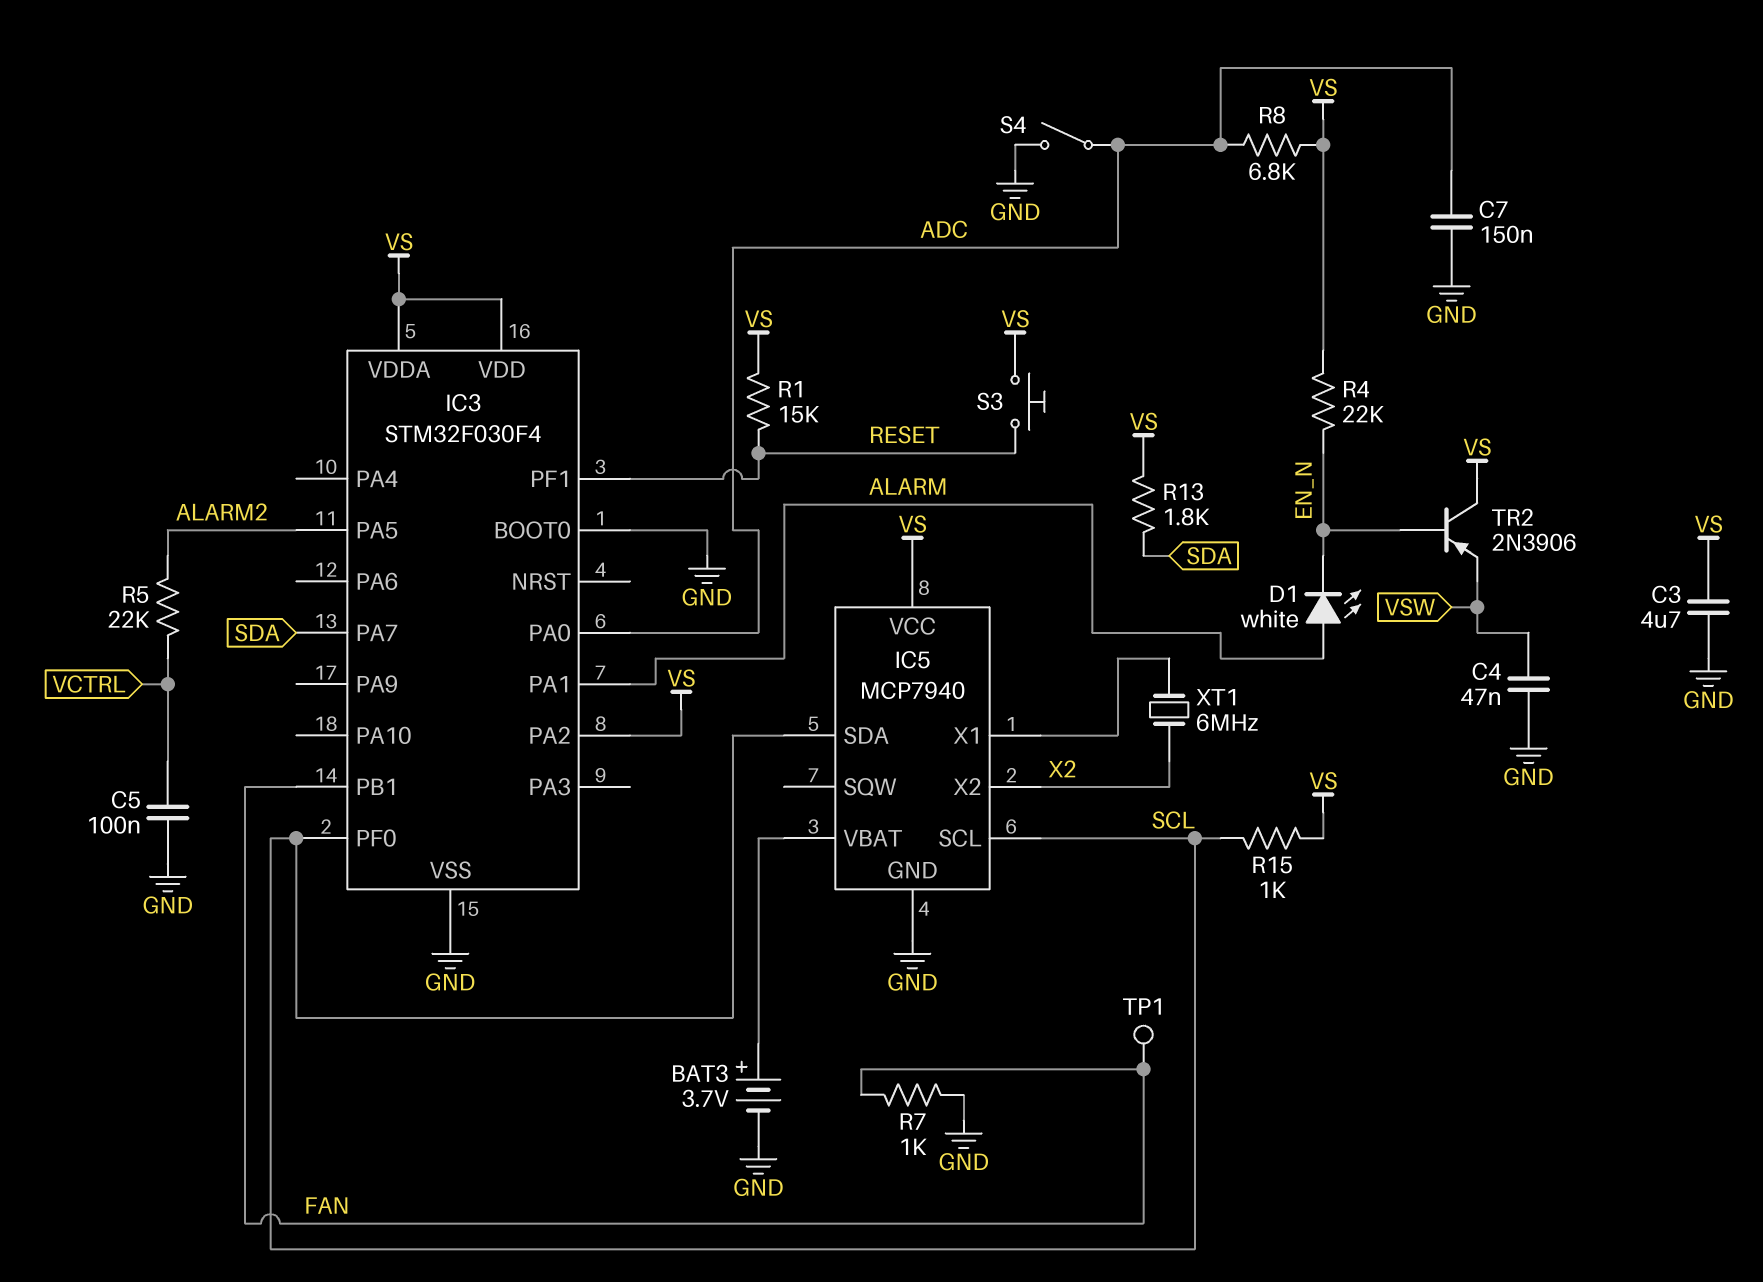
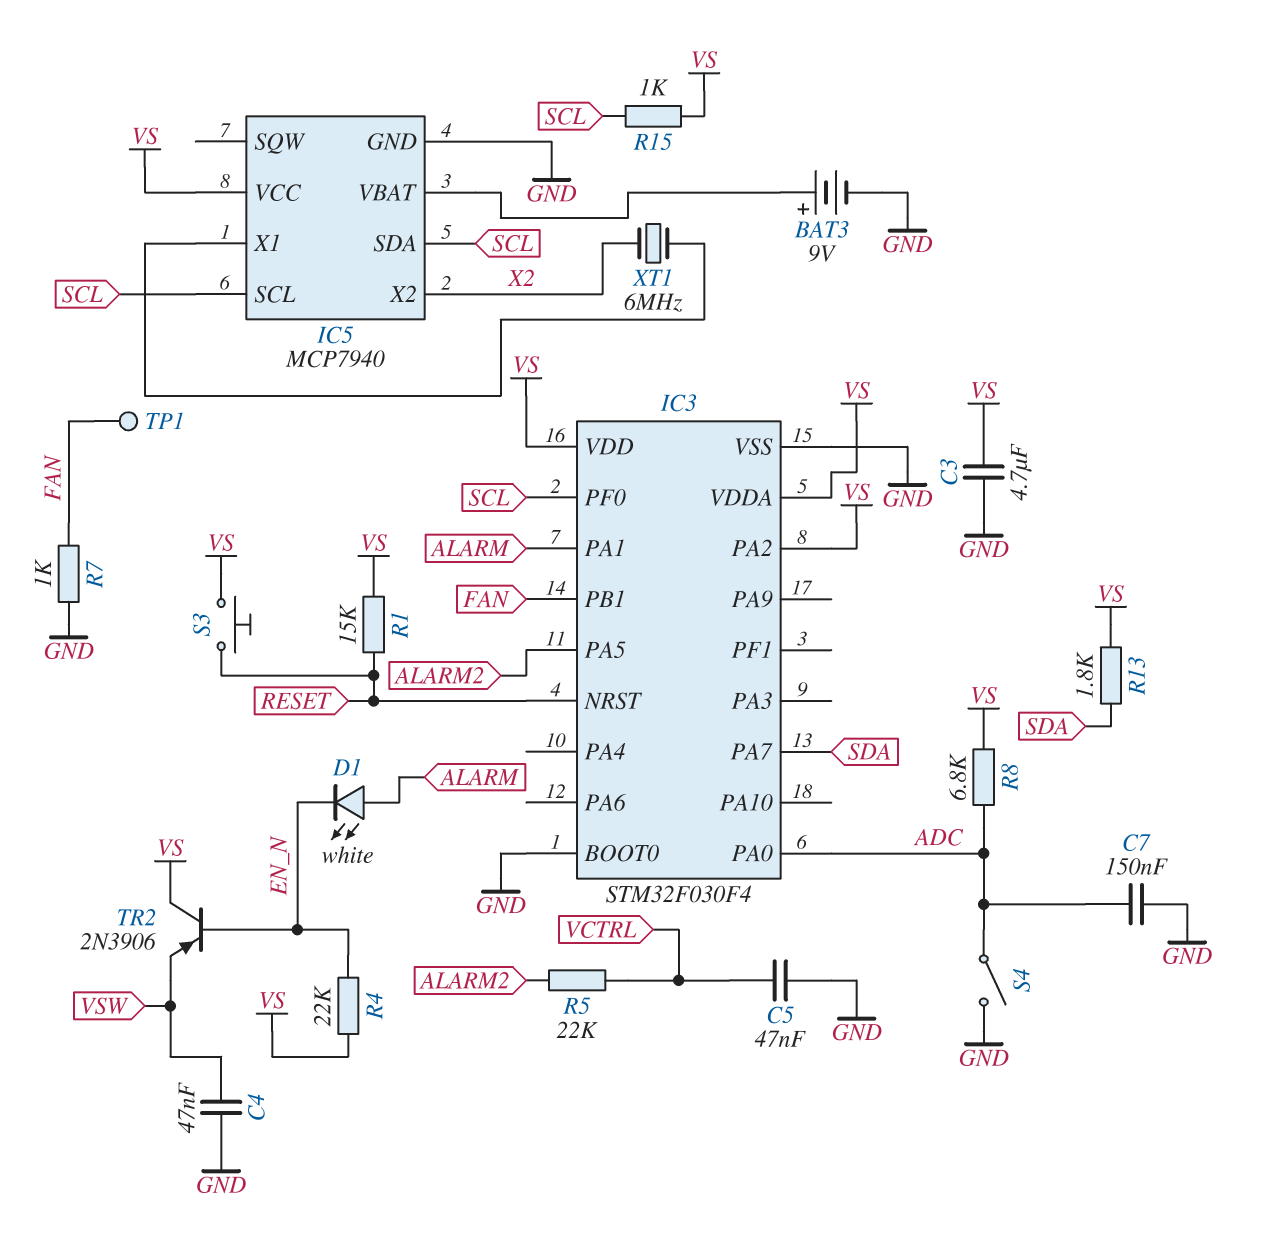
BAT3: 3.7V (plus IC5/VBAT, minus GND) -> 9V (plus IC5/VBAT, minus GND)
C5: 100nF (GND, VCTRL) -> 47nF (GND, VCTRL)
IC3 pin NRST: none -> RESET
IC3 pin PF1: RESET -> none

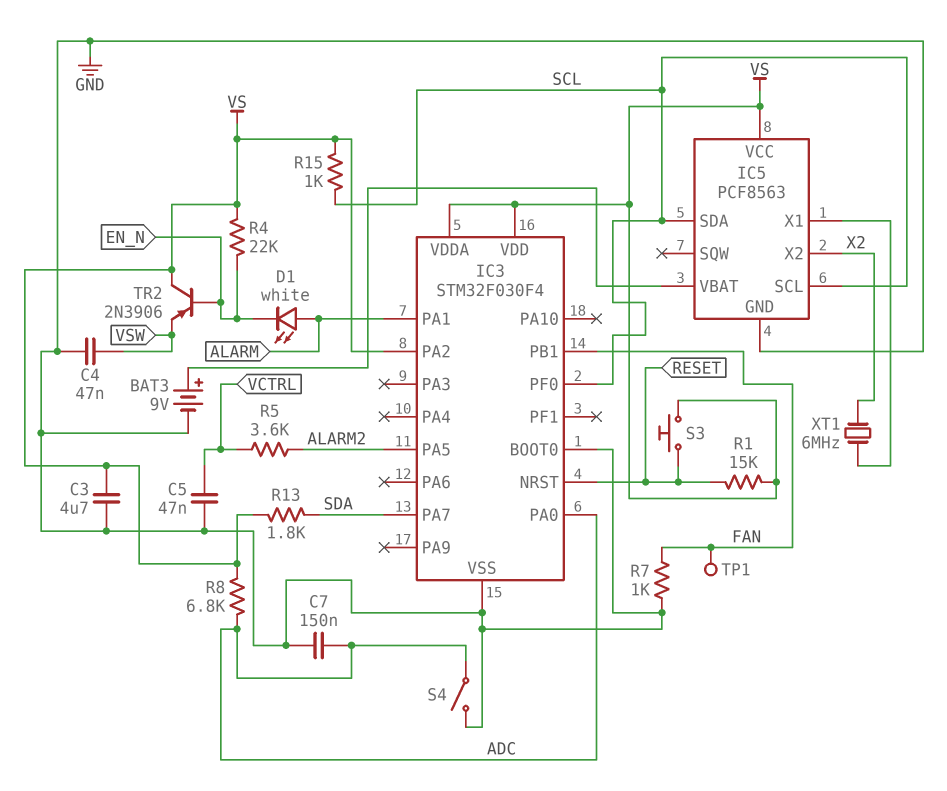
IC5: MCP7940 -> PCF8563
R5: 22k (ALARM2, VCTRL) -> 3.6k (ALARM2, VCTRL)

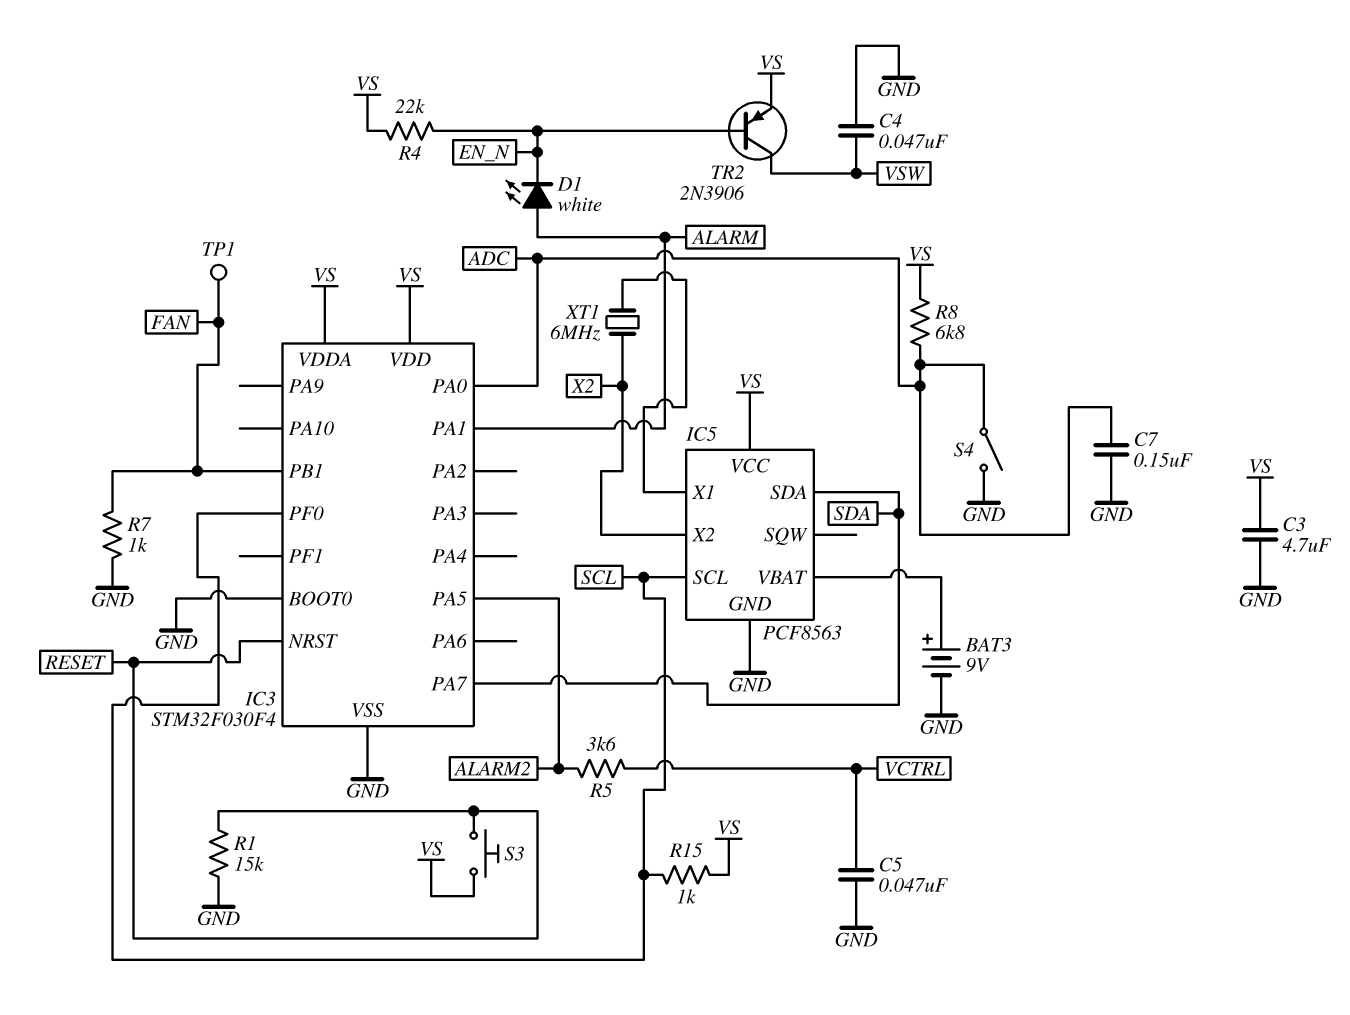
IC3 pin PA2: VS -> none
IC5 pin SDA: SCL -> SDA
R1: 15k (RESET, VS) -> 15k (GND, RESET)
R13: 1.8k (SDA, VS) -> none
TR2: PNP 2N3906 (B EN_N, C VS, E VSW) -> PNP 2N3906 (B EN_N, C VSW, E VS)

